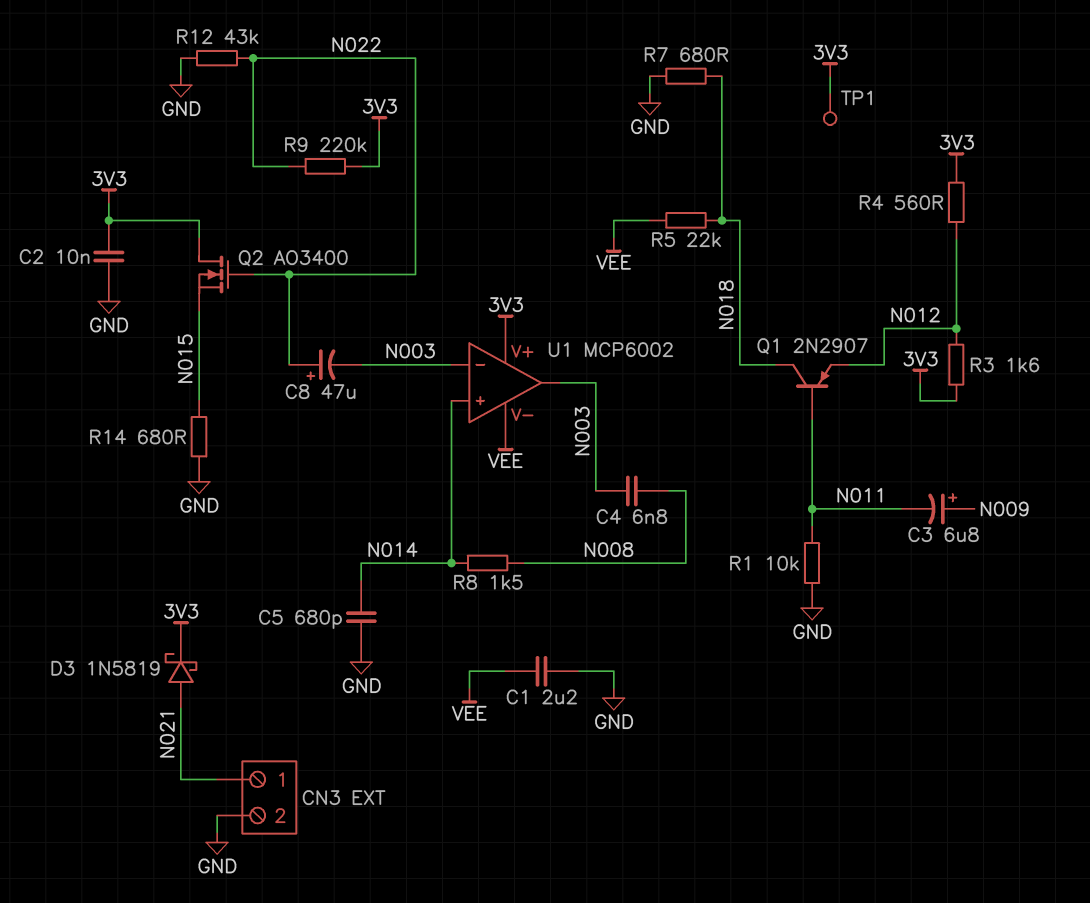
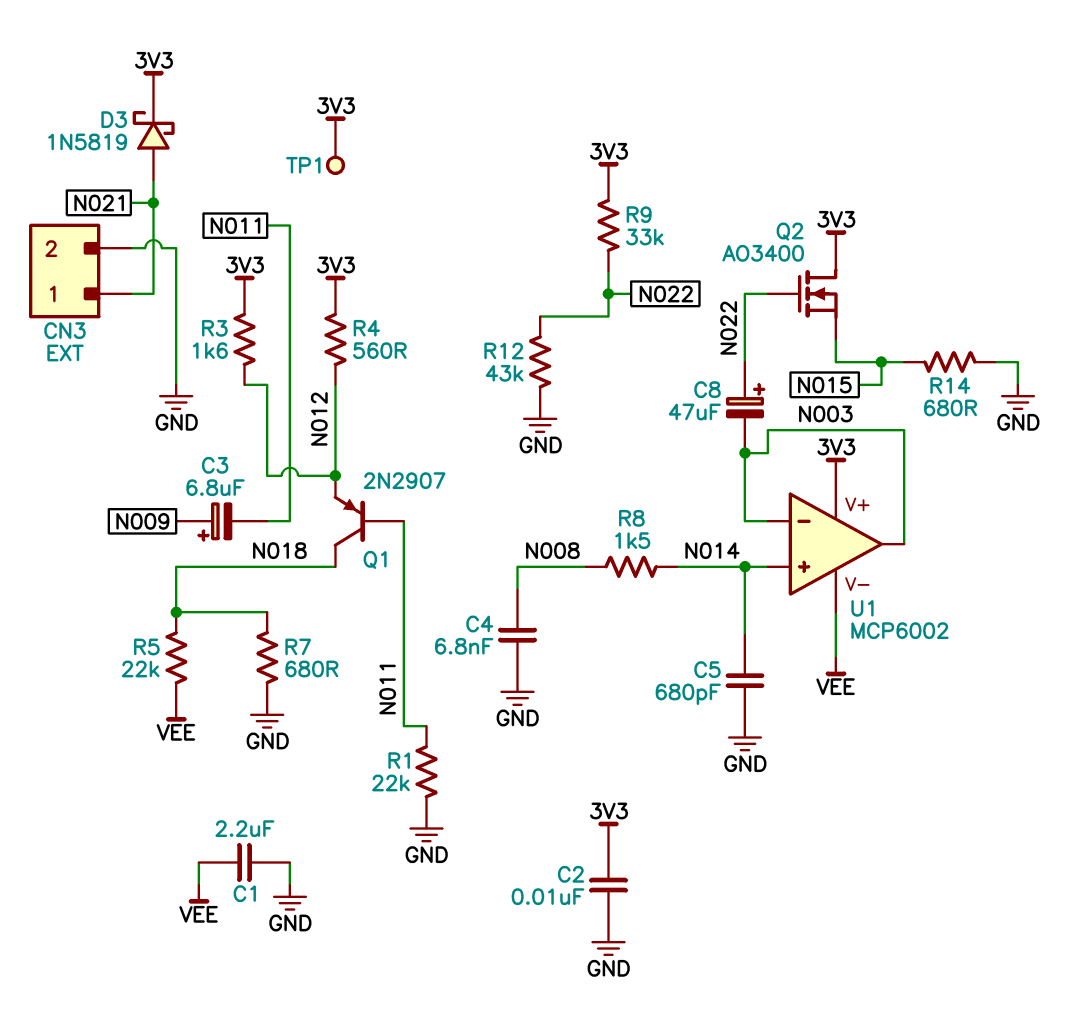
C4: 6.8nF (N003, N008) -> 6.8nF (GND, N008)
R1: 10k (GND, N011) -> 22k (GND, N011)
R9: 220k (3V3, N022) -> 33k (3V3, N022)

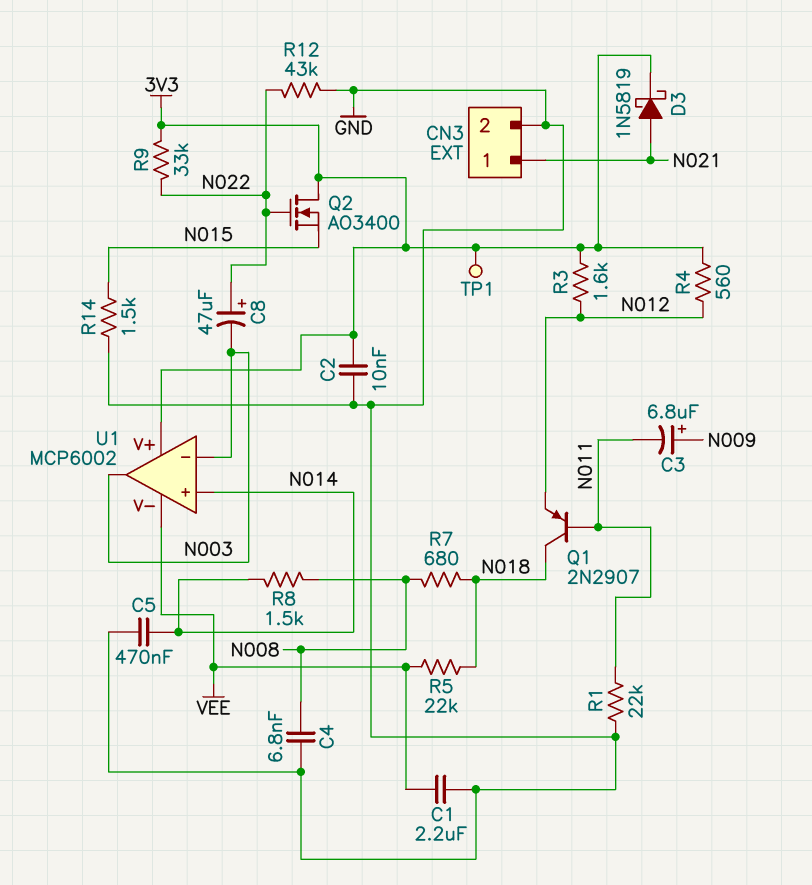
C5: 680pF (GND, N014) -> 470nF (GND, N014)
R7: 680 (GND, N018) -> 680 (N008, N018)
R14: 680 (GND, N015) -> 1.5k (GND, N015)

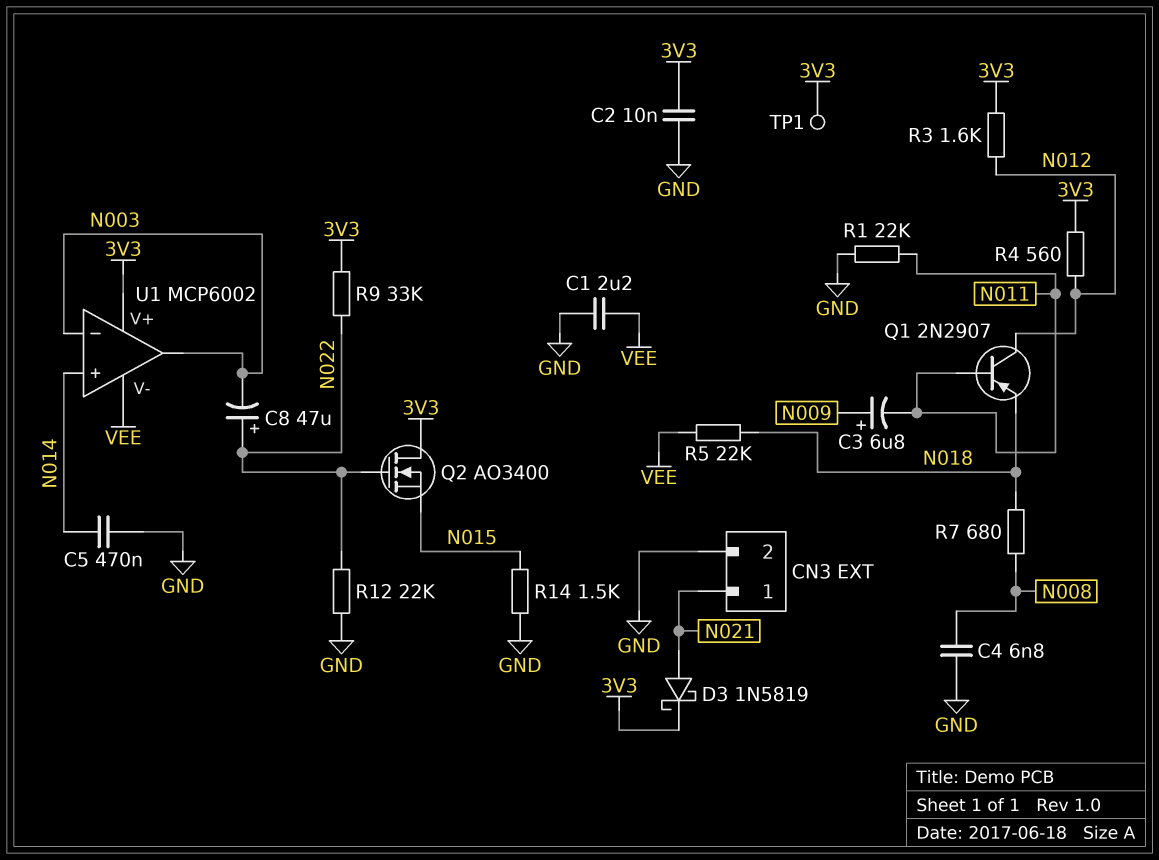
Q1: PNP 2N2907 (B N011, C N018, E N012) -> PNP 2N2907 (B N011, C N012, E N018)
R8: 1.5k (N008, N014) -> none
R12: 43k (GND, N022) -> 22k (GND, N022)

